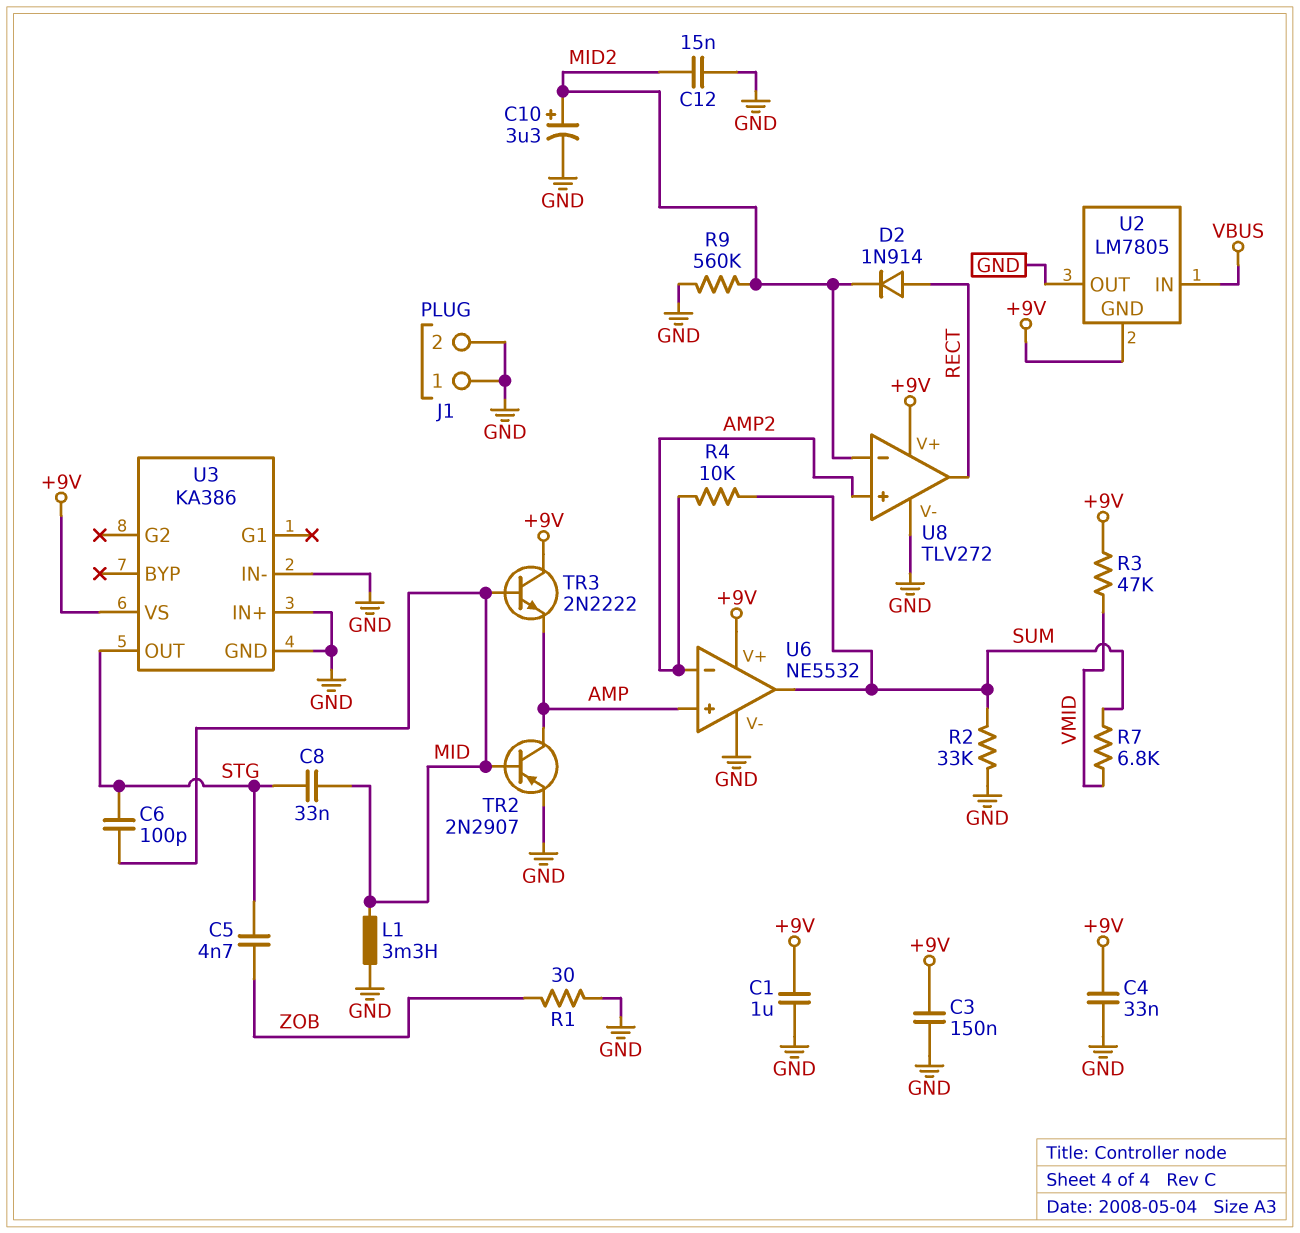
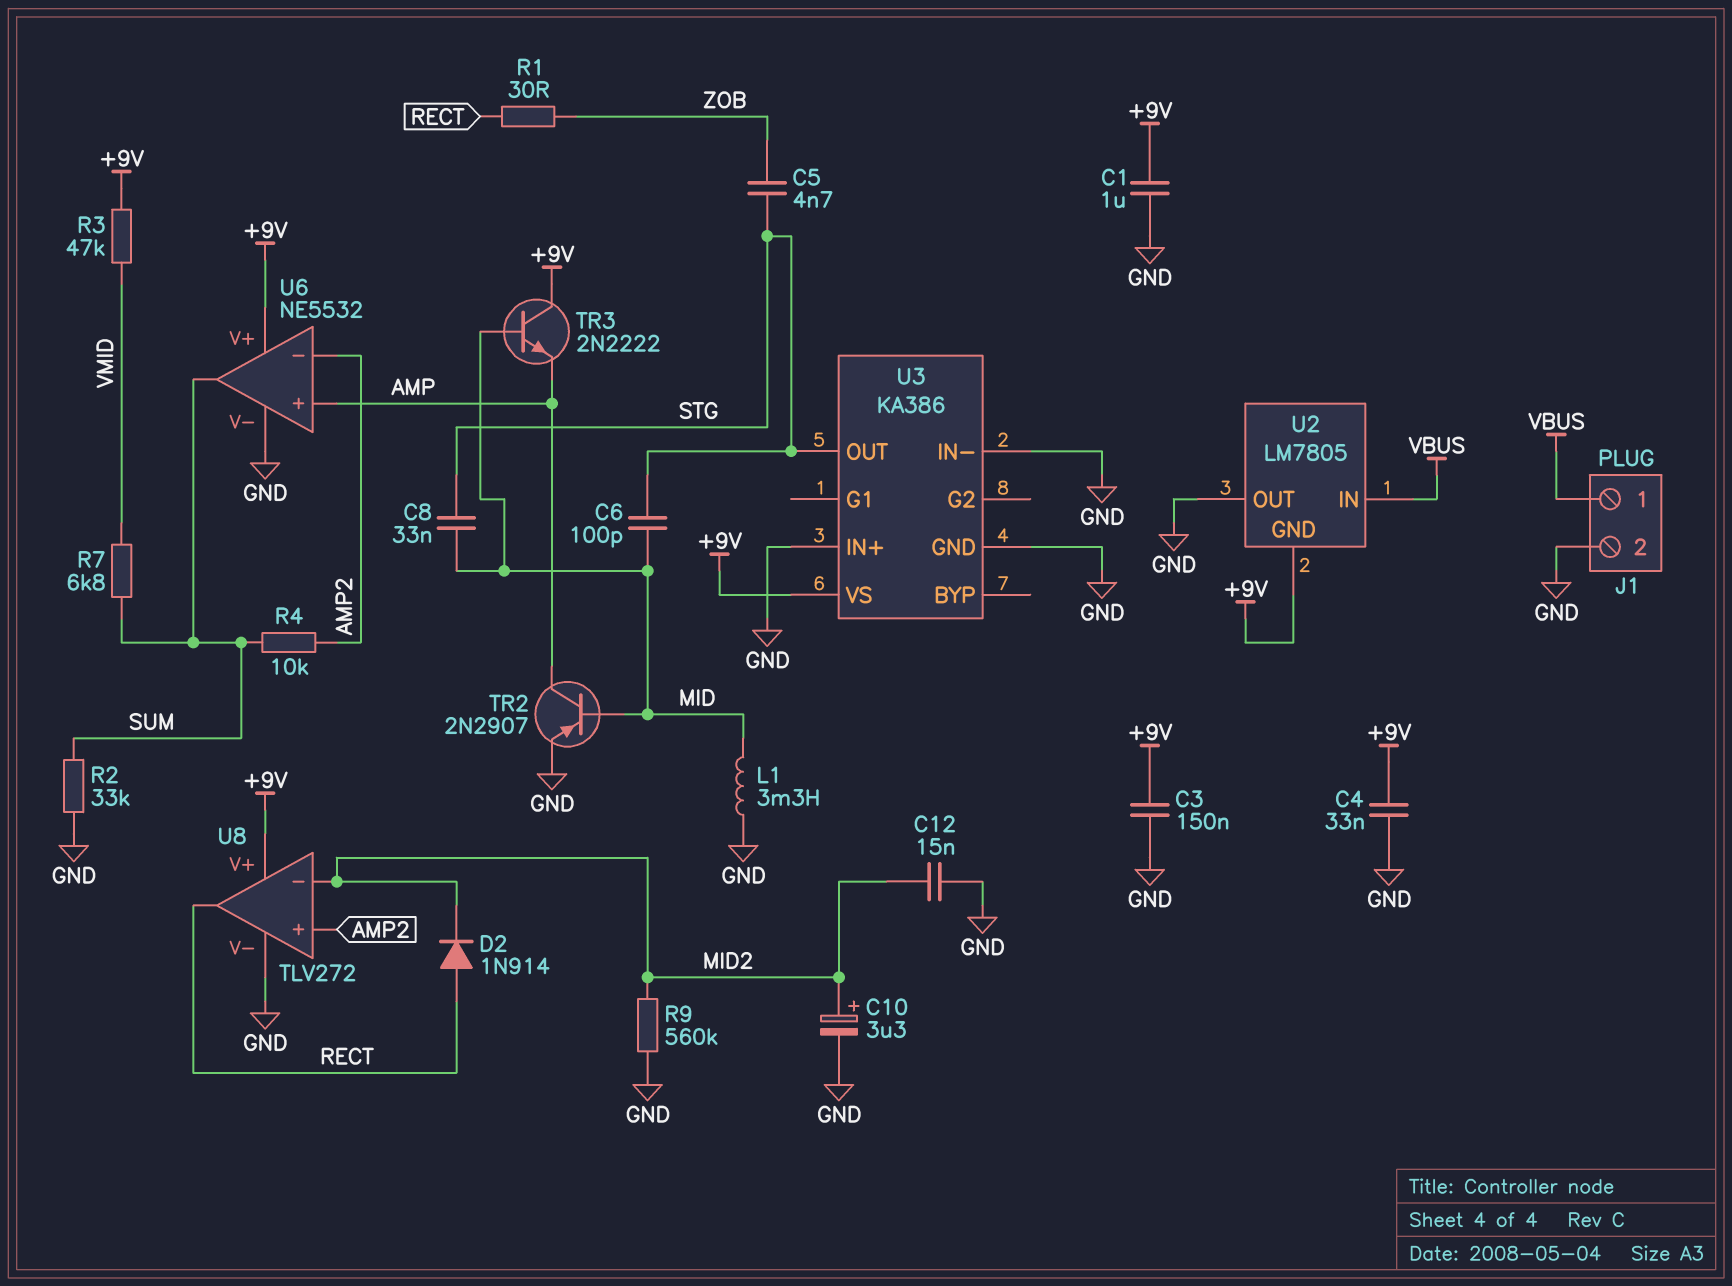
J1 pin 1: GND -> VBUS
R1: 30 (GND, ZOB) -> 30 (RECT, ZOB)

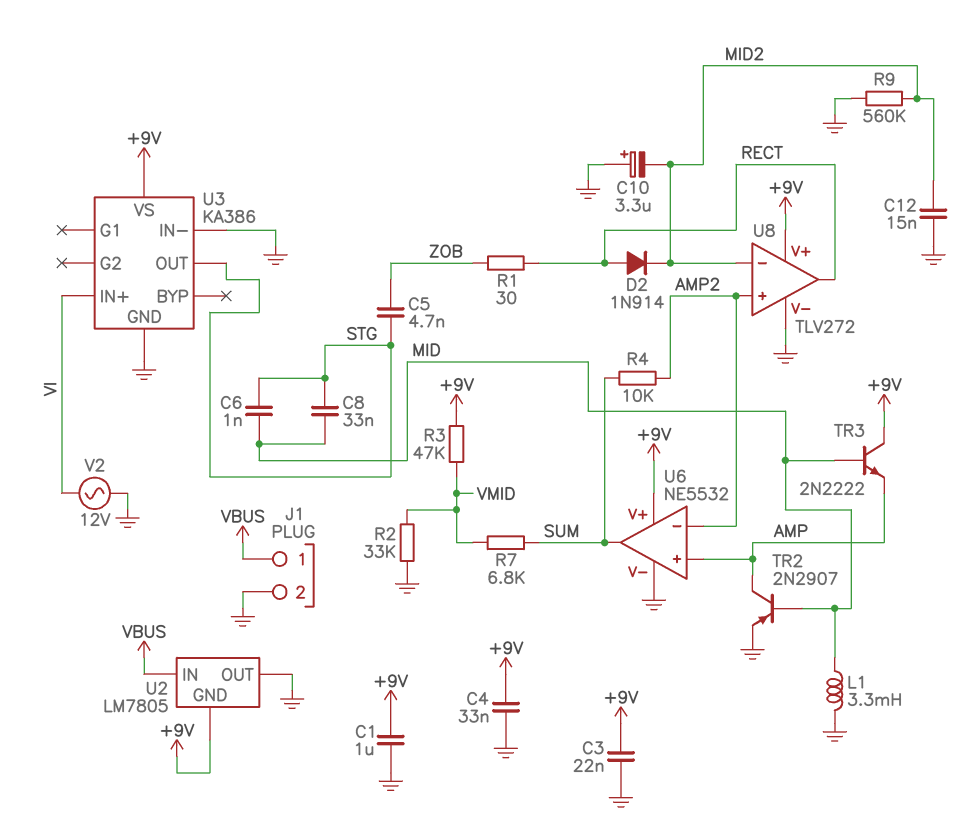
C3: 150nF (+9V, GND) -> 22nF (+9V, GND)
C6: 100pF (MID, STG) -> 1nF (MID, STG)
C10: 3.3uF (plus MID2, minus GND) -> 3.3uF (plus GND, minus MID2)
R2: 33k (GND, SUM) -> 33k (GND, VMID)
U3 pin IN+: GND -> VI
V2: none -> AC 12V (GND, VI)

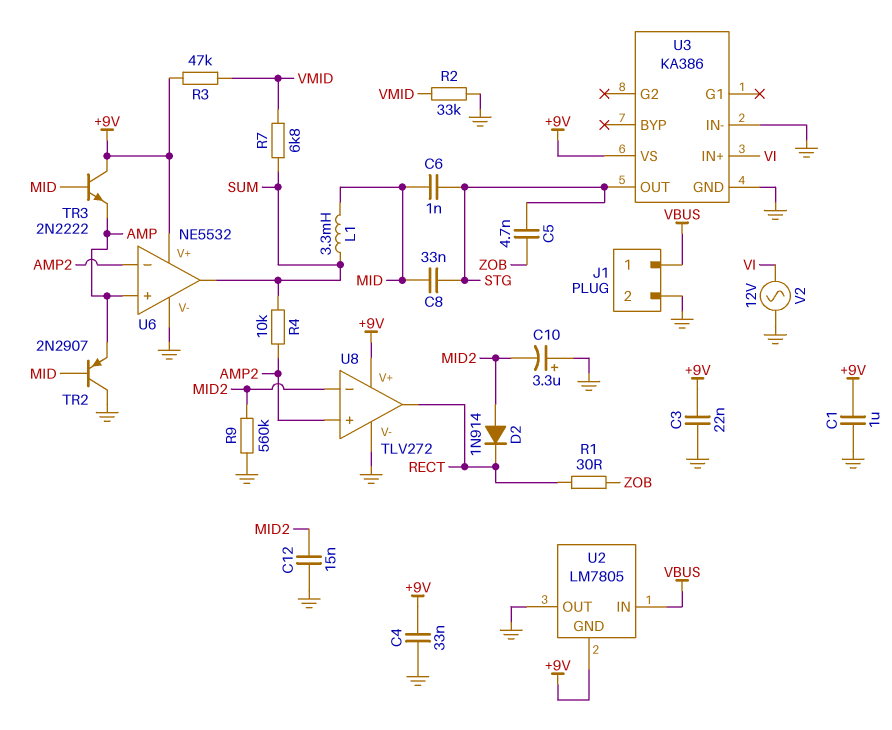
D2: diode 1N914 (A RECT, K MID2) -> diode 1N914 (A MID2, K RECT)
L1: 3.3mH (GND, MID) -> 3.3mH (MID, SUM)
TR2: PNP 2N2907 (B MID, C AMP, E GND) -> PNP 2N2907 (B MID, C GND, E AMP)

